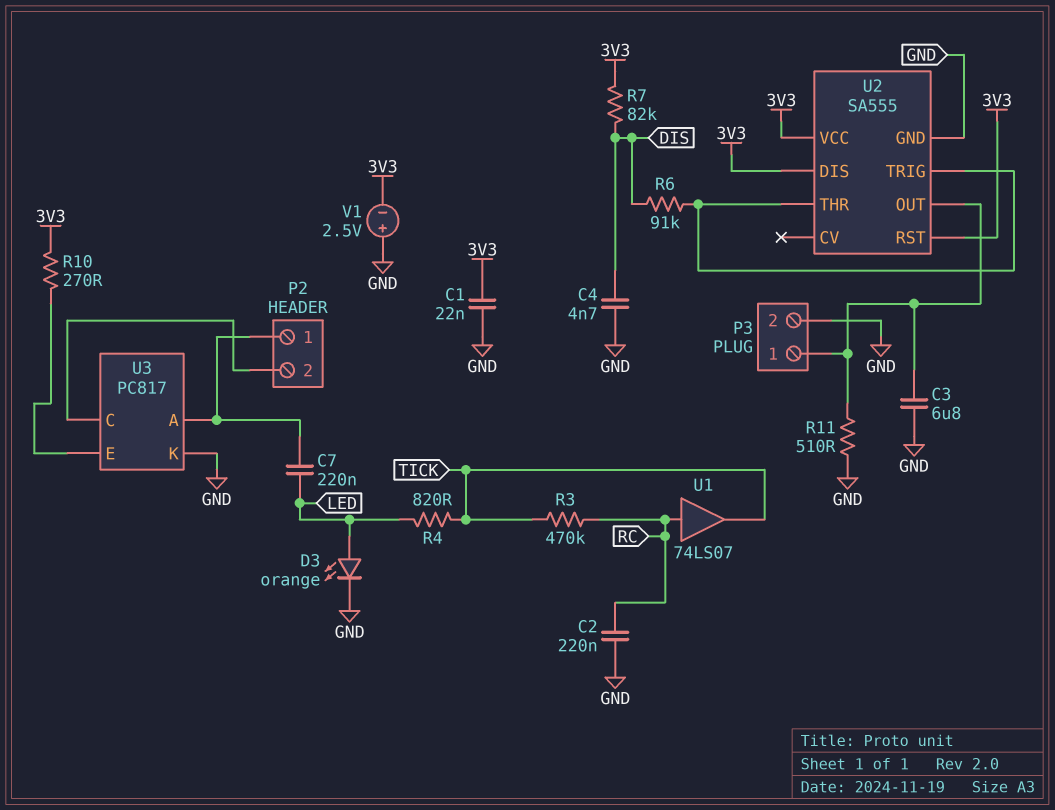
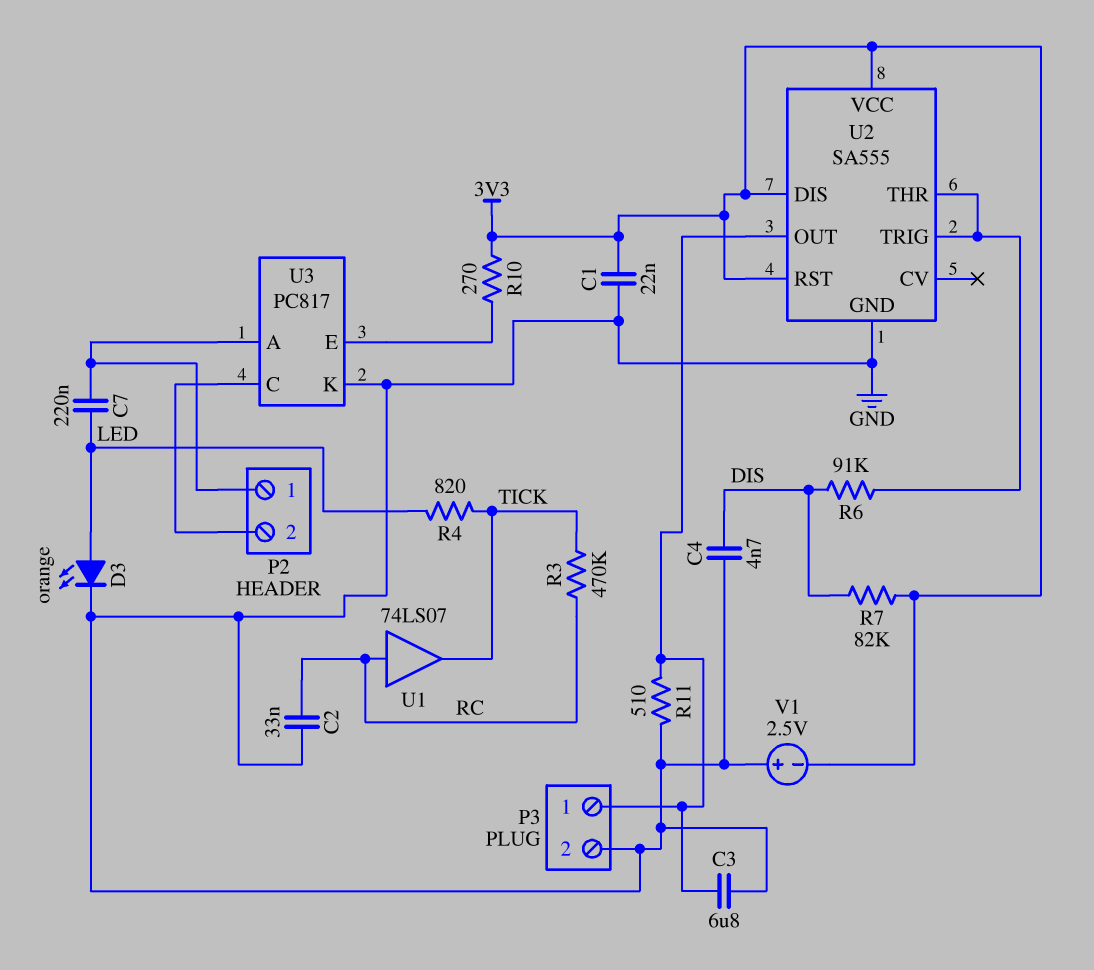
C2: 220nF (GND, RC) -> 33nF (GND, RC)

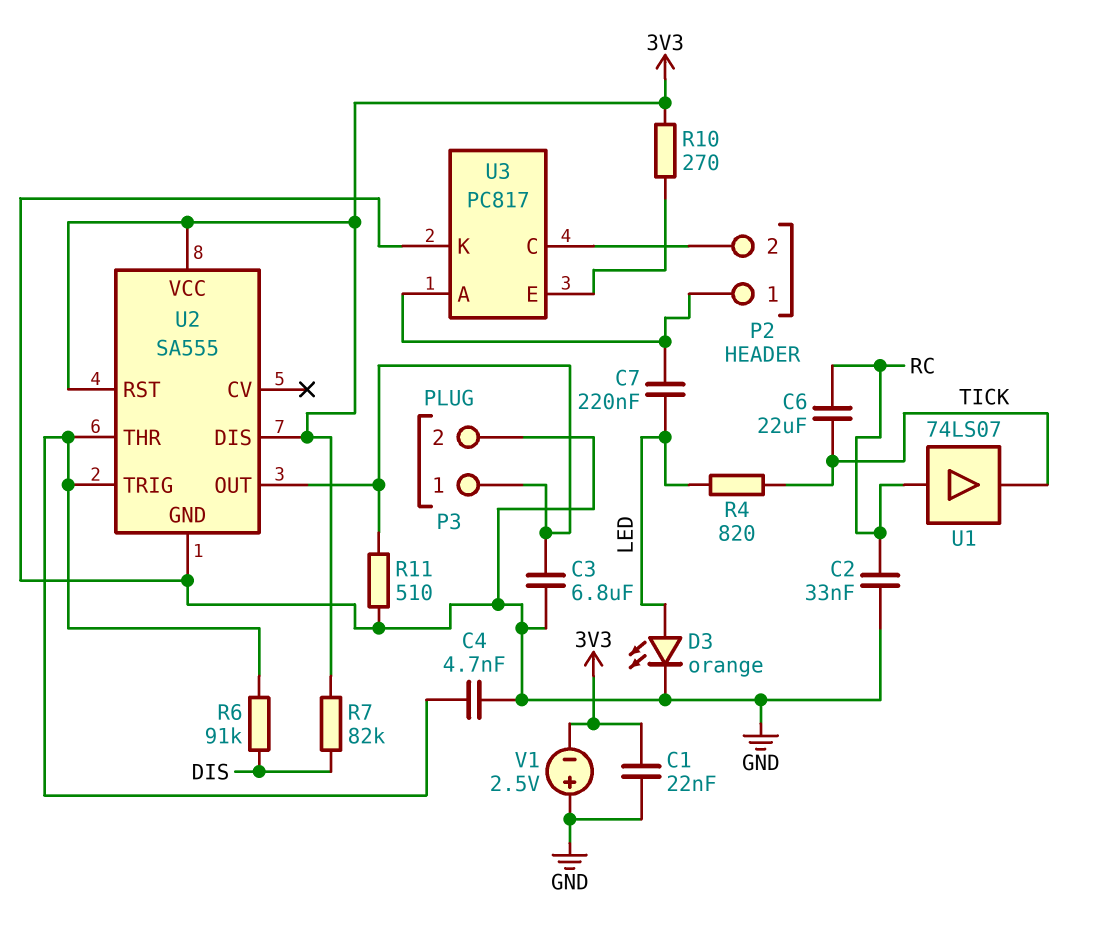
C4: 4.7nF (DIS, GND) -> 4.7nF (GND, U2/THR)
C6: none -> 22uF (RC, TICK)
R3: 470k (RC, TICK) -> none

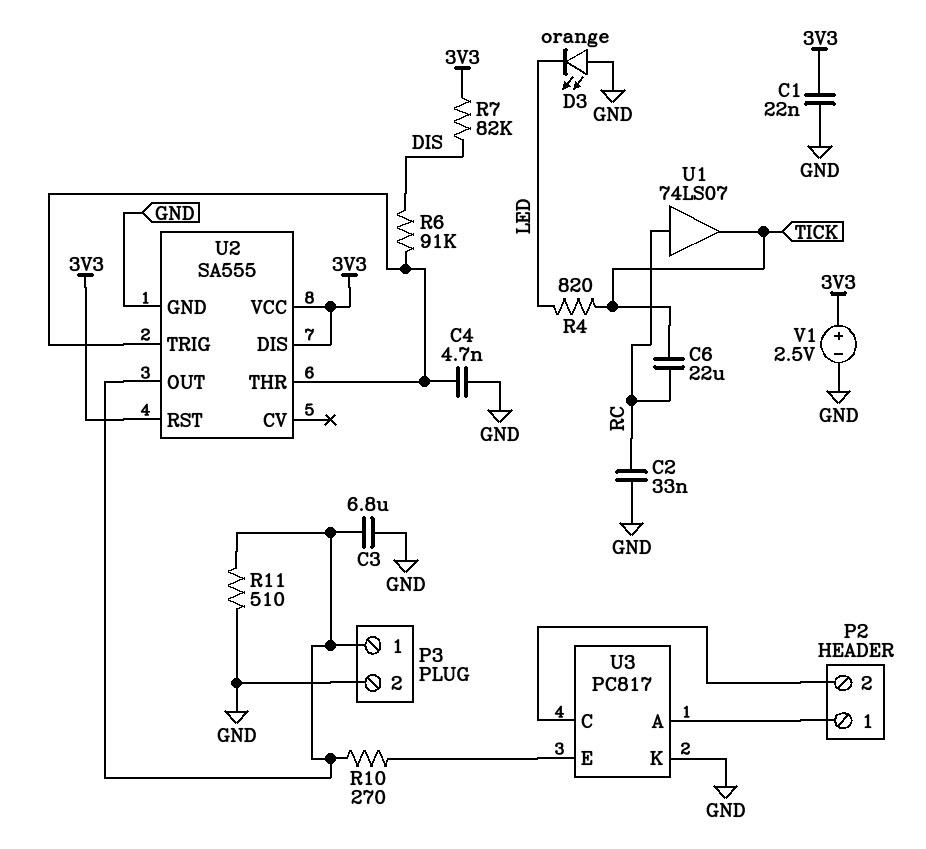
C7: 220nF (LED, P2/1) -> none
D3: LED orange (A LED, K GND) -> LED orange (A GND, K LED)
R10: 270 (3V3, U3/E) -> 270 (P3/1, U3/E)
V1: 2.5V (plus GND, minus 3V3) -> 2.5V (plus 3V3, minus GND)

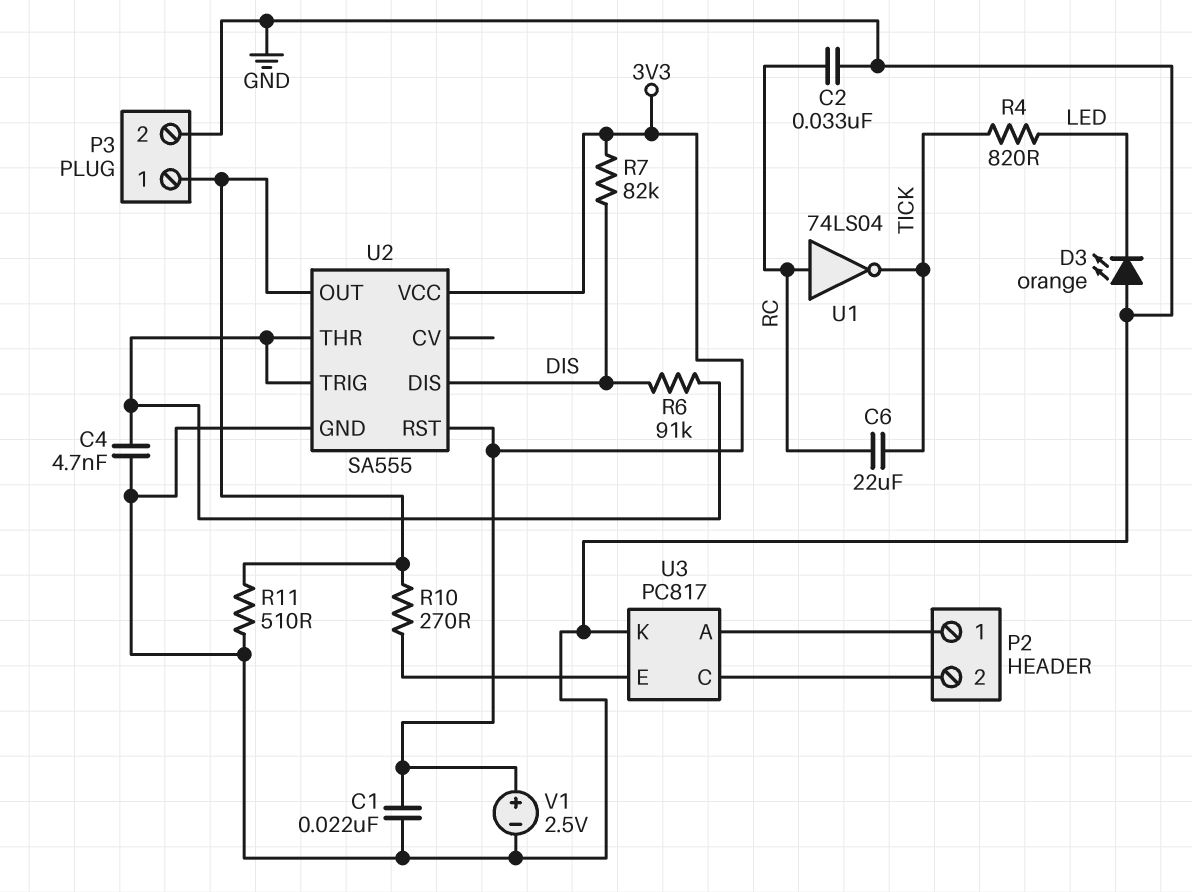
C3: 6.8uF (GND, P3/1) -> none
U1: buffer 74LS07 (in RC, out TICK) -> NOT 74LS04 (in RC, out TICK)
U2 pin DIS: 3V3 -> DIS

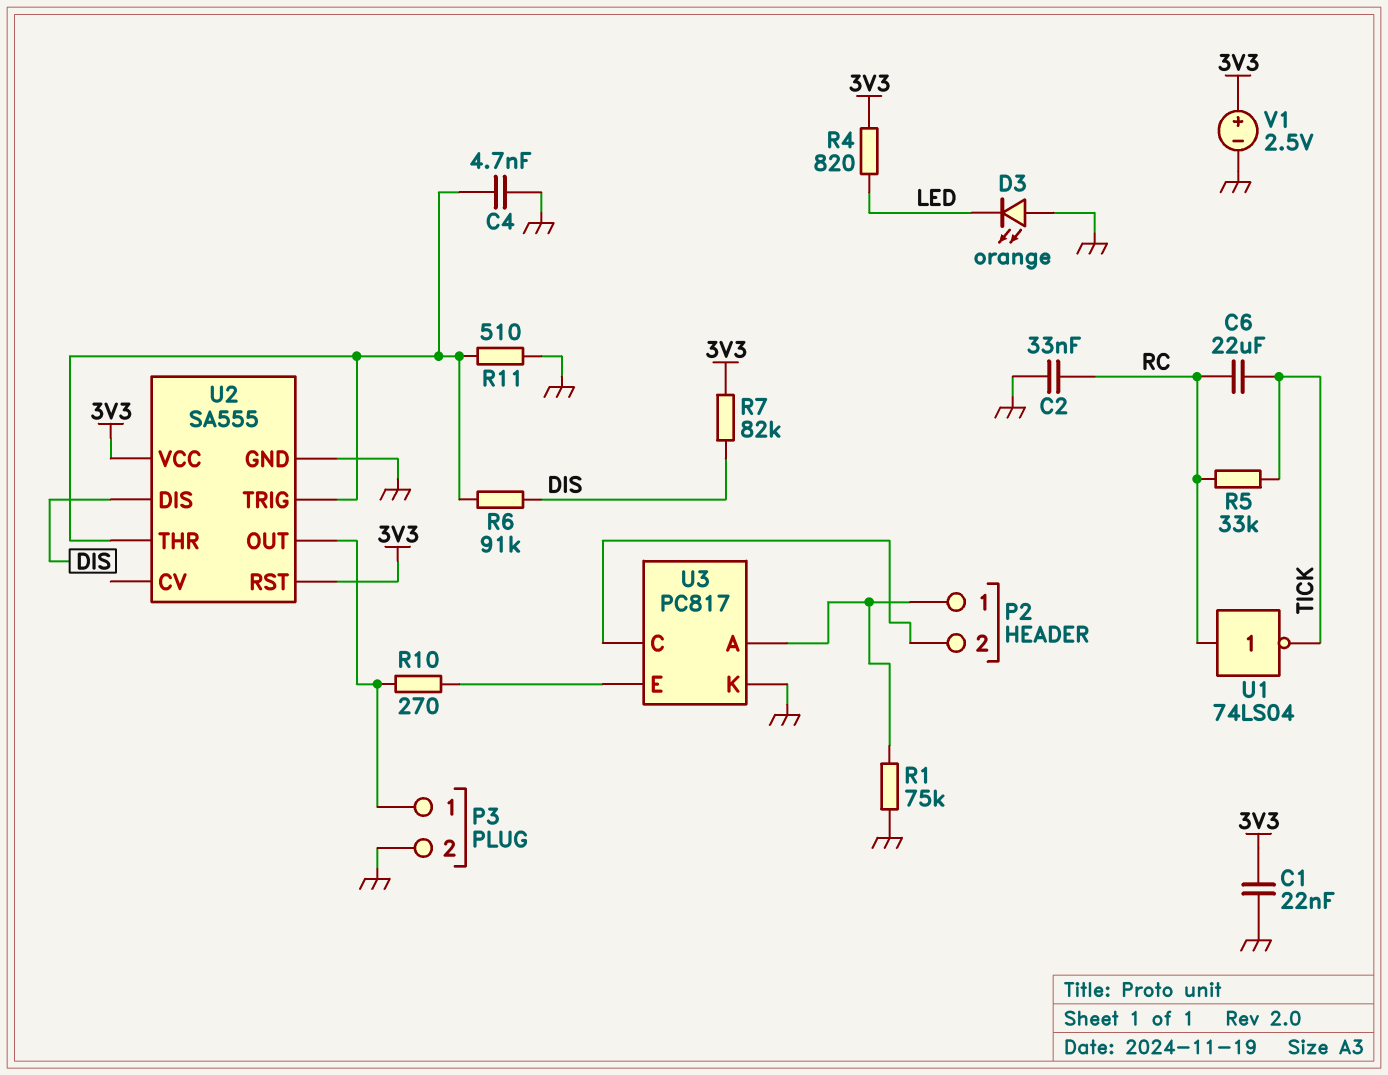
R1: none -> 75k (GND, P2/1)
R4: 820 (LED, TICK) -> 820 (3V3, LED)
R5: none -> 33k (RC, TICK)
R11: 510 (GND, P3/1) -> 510 (GND, U2/THR)

